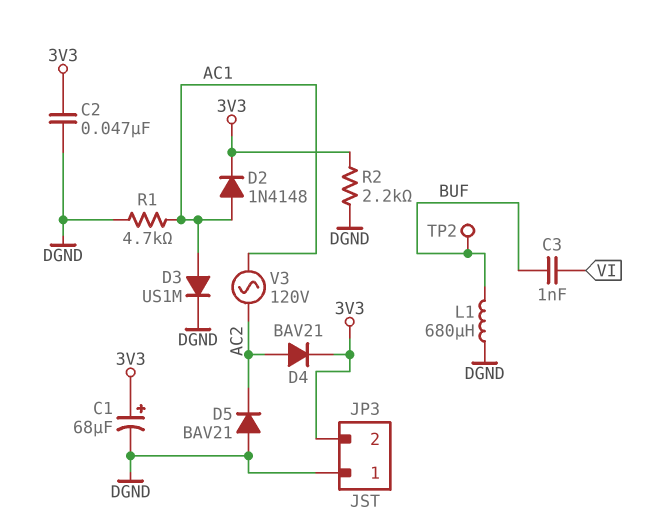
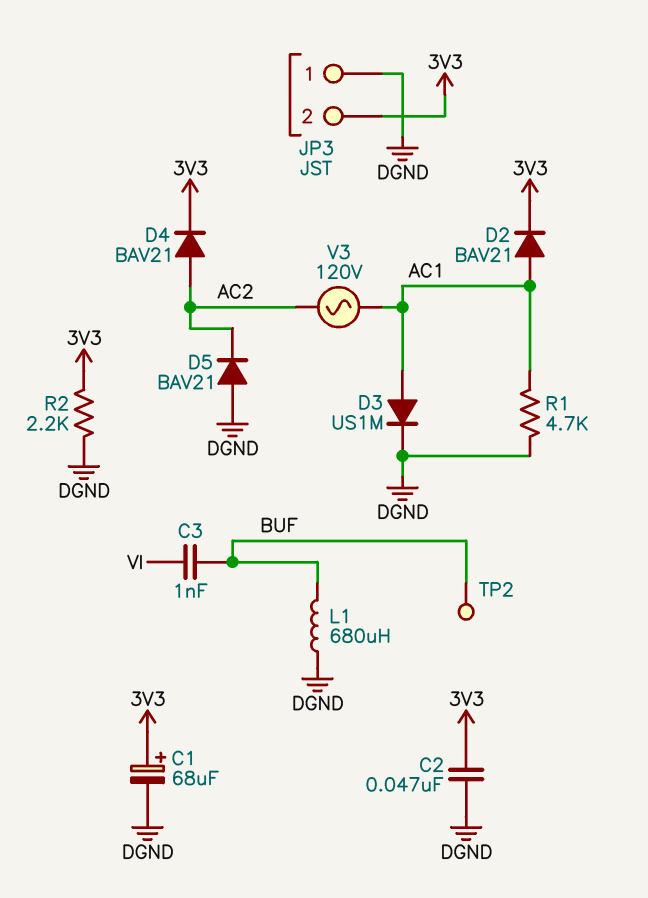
D2: diode 1N4148 (A AC1, K 3V3) -> diode BAV21 (A AC1, K 3V3)

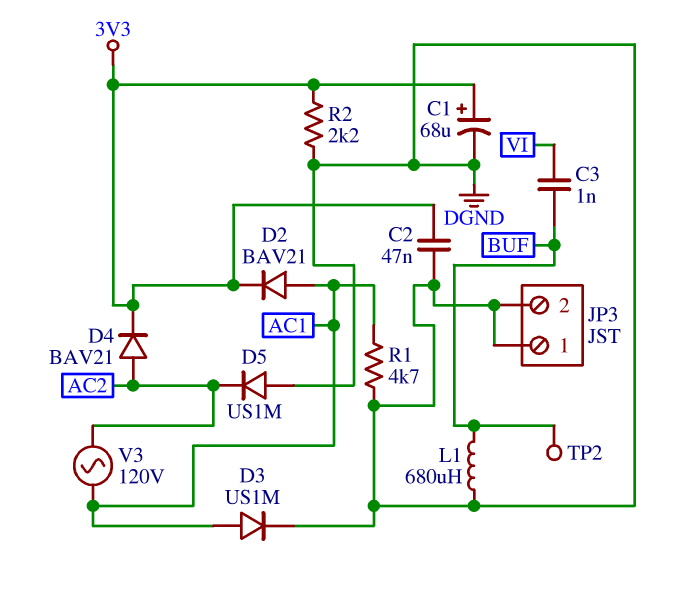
D5: diode BAV21 (A DGND, K AC2) -> diode US1M (A DGND, K AC2)
JP3 pin 2: 3V3 -> DGND

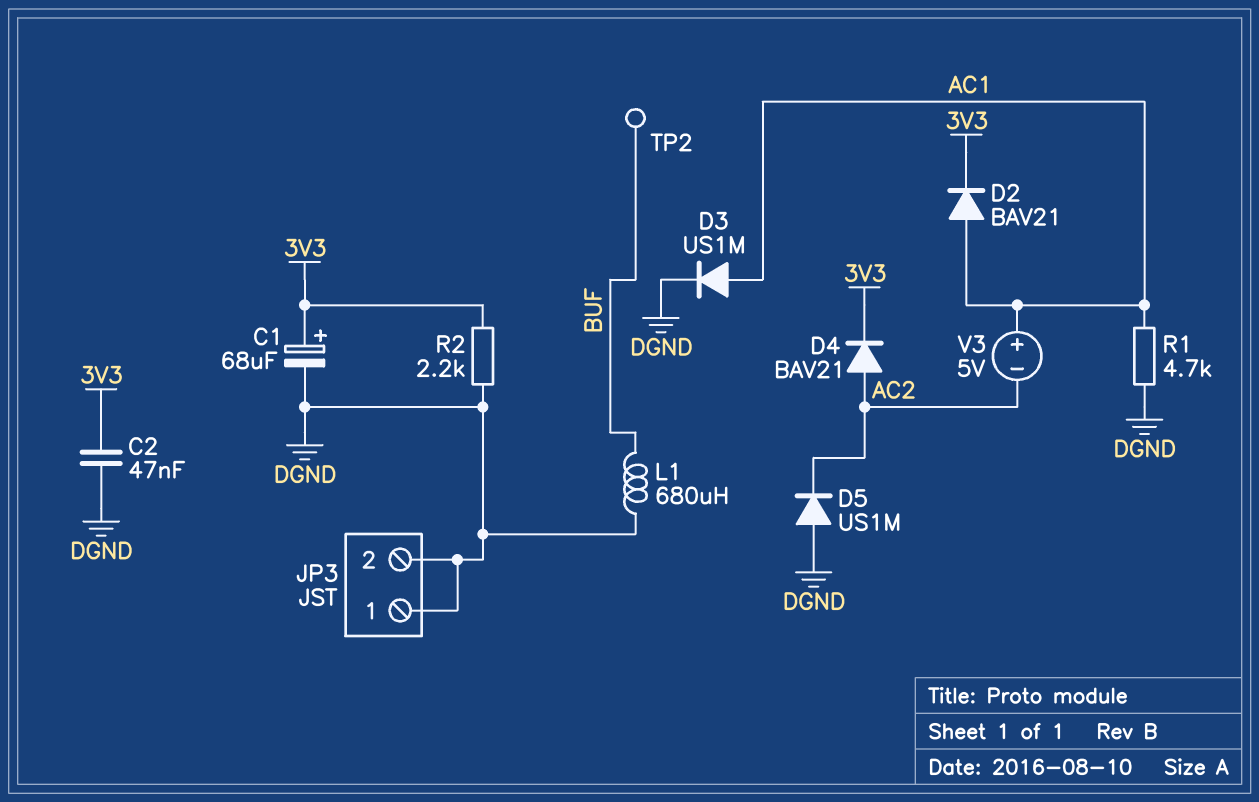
C3: 1nF (BUF, VI) -> none
V3: AC 120V (AC1, AC2) -> 5V (plus AC1, minus AC2)

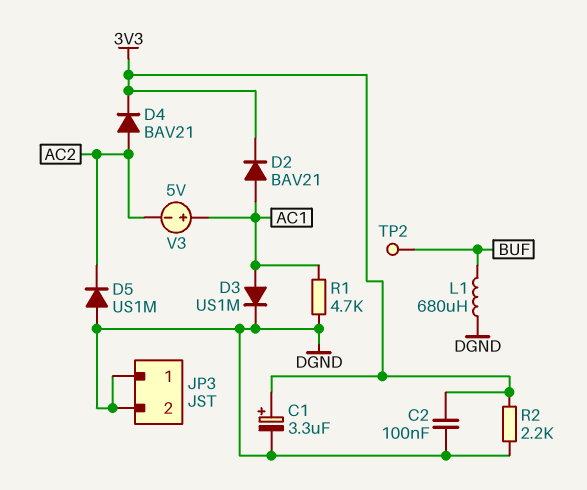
C1: 68uF (plus 3V3, minus DGND) -> 3.3uF (plus 3V3, minus DGND)
C2: 47nF (3V3, DGND) -> 100nF (3V3, DGND)

